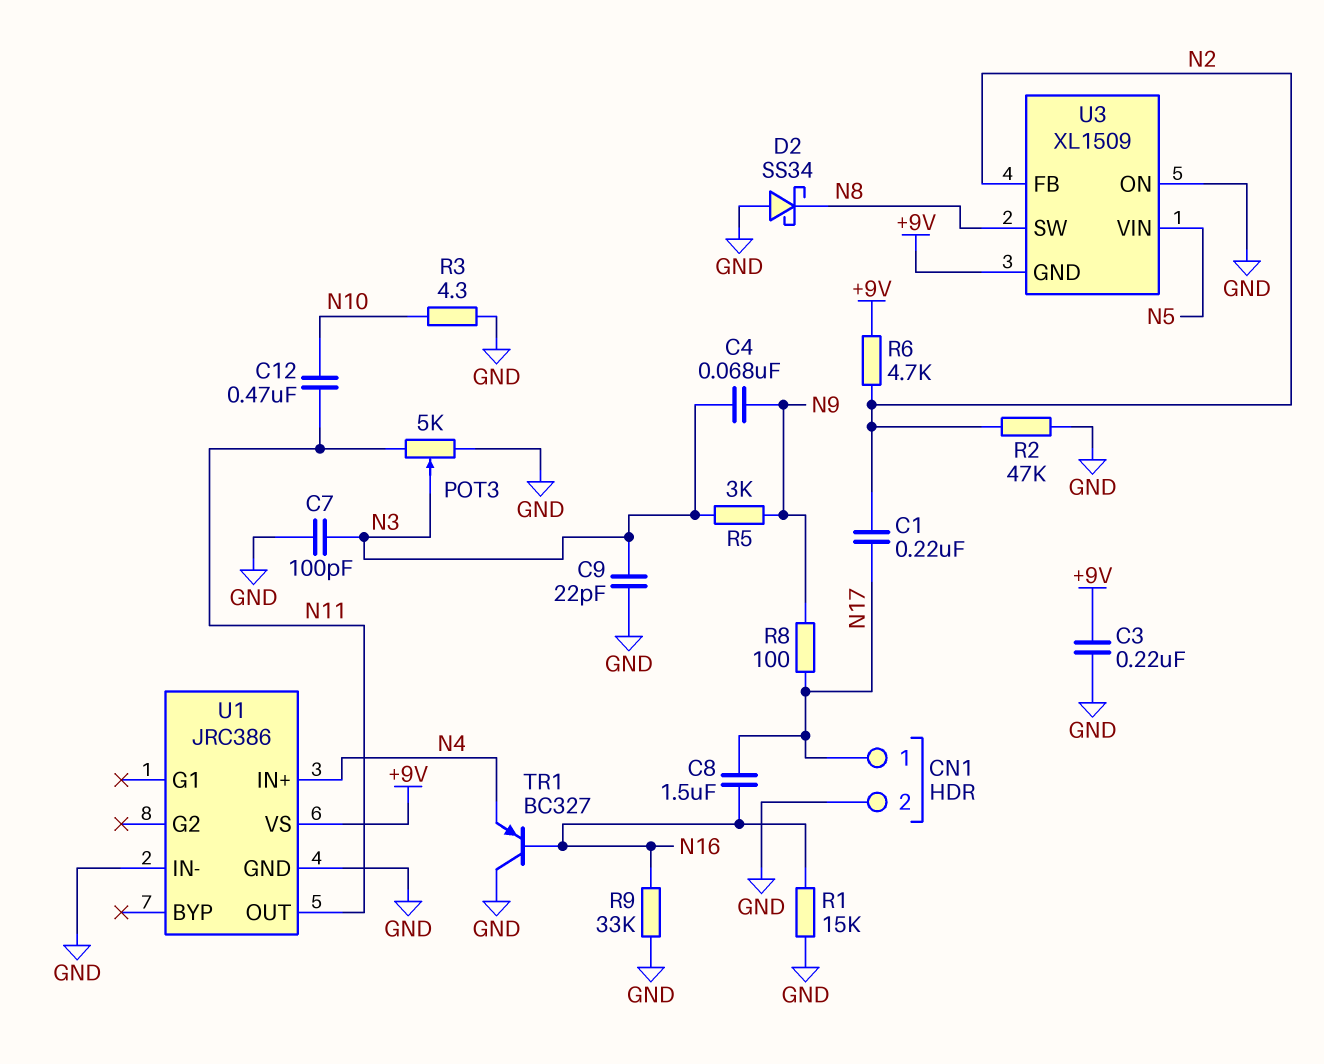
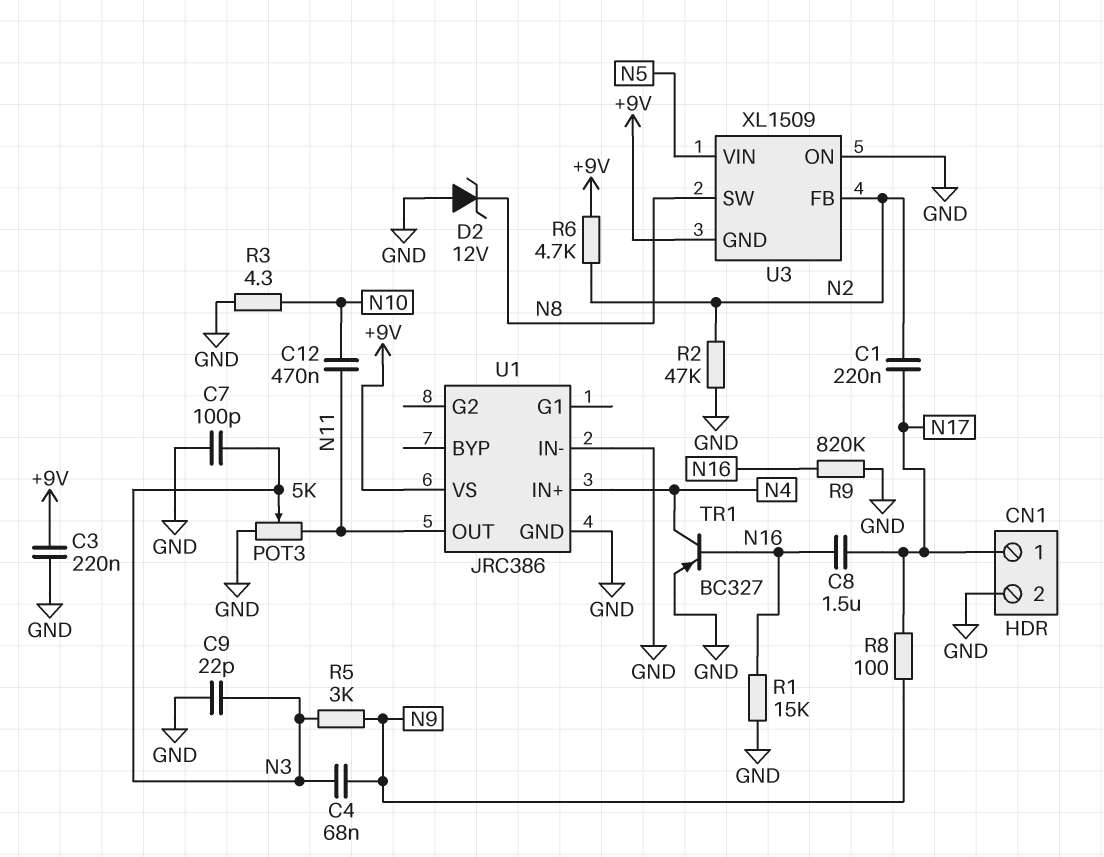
D2: schottky SS34 (A GND, K N8) -> zener 12V (A GND, K N8)
R9: 33k (GND, N16) -> 820k (GND, N16)
TR1: PNP BC327 (B N16, C GND, E N4) -> PNP BC327 (B N16, C N4, E GND)

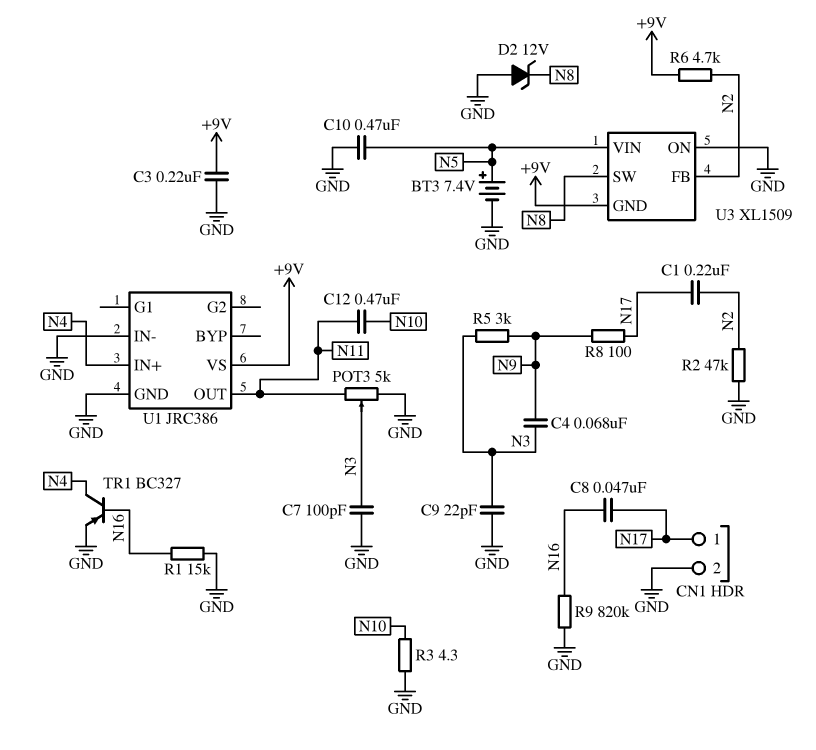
BT3: none -> 7.4V (plus N5, minus GND)
C8: 1.5uF (N16, N17) -> 47nF (N16, N17)
C10: none -> 470nF (GND, N5)

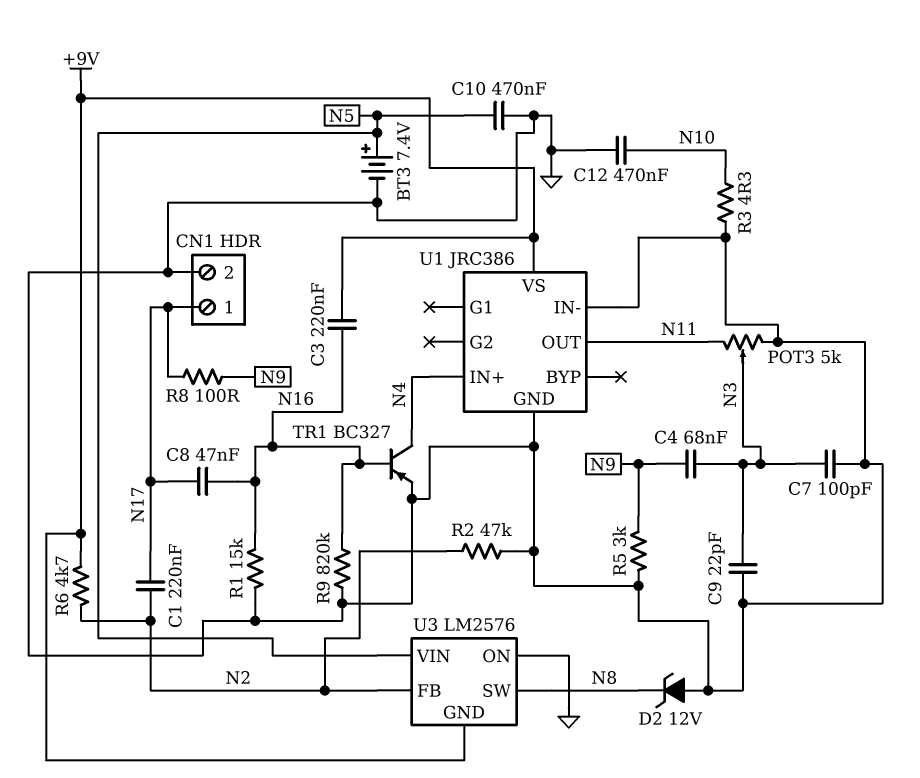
C3: 220nF (+9V, GND) -> 220nF (+9V, N16)
C12: 470nF (N10, N11) -> 470nF (GND, N10)
R5: 3k (N3, N9) -> 3k (GND, N9)
U3: XL1509 -> LM2576

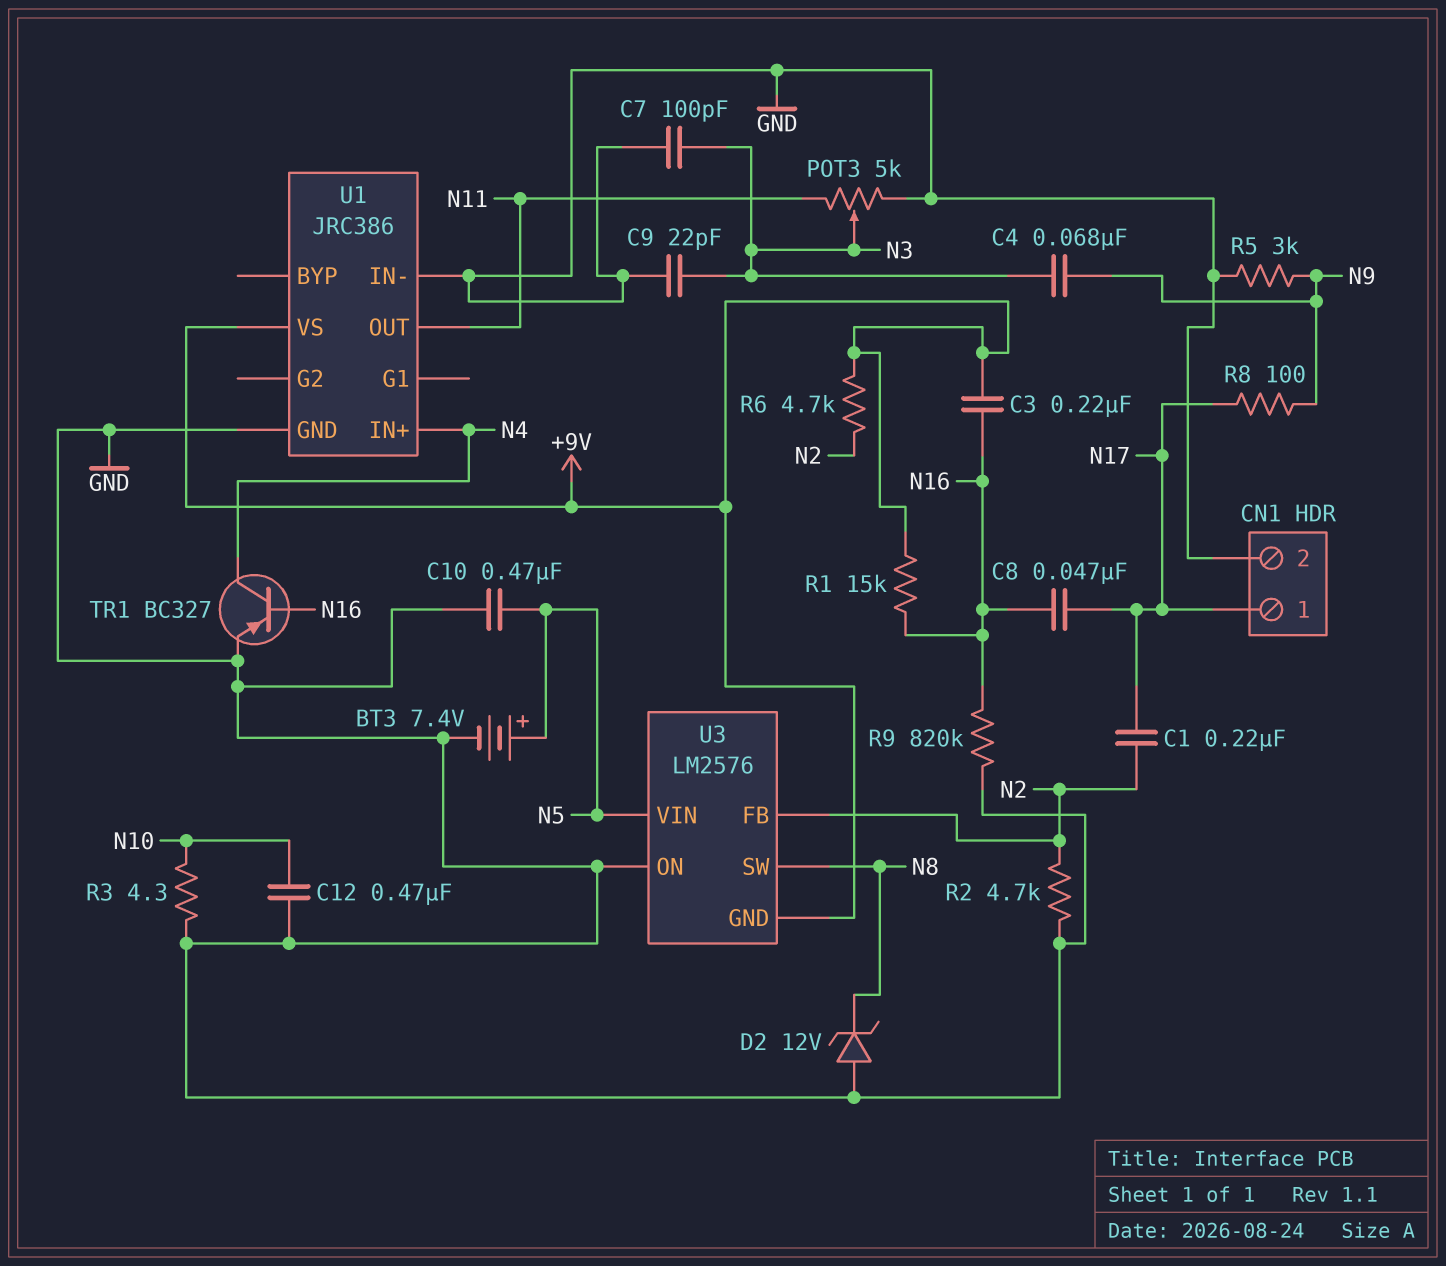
R1: 15k (GND, N16) -> 15k (+9V, N16)
R2: 47k (GND, N2) -> 4.7k (GND, N2)

